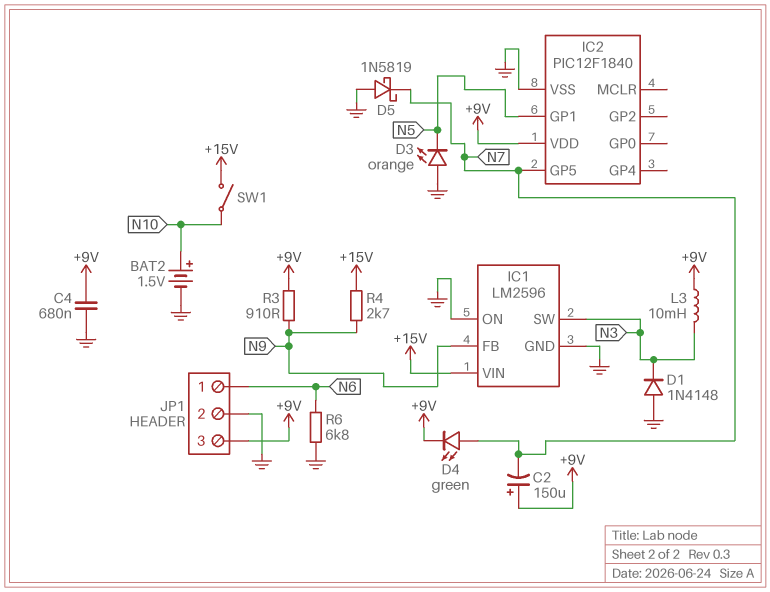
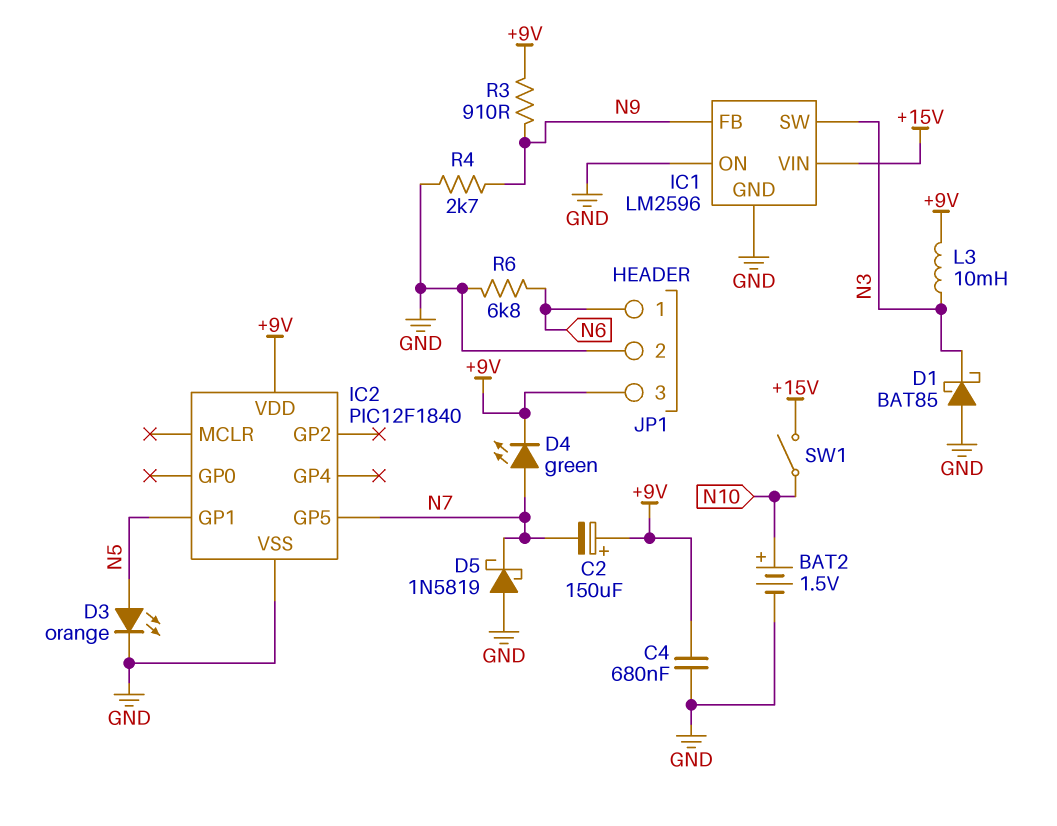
D1: diode 1N4148 (A GND, K N3) -> schottky BAT85 (A GND, K N3)
D3: LED orange (A GND, K N5) -> LED orange (A N5, K GND)
R4: 2.7k (+15V, N9) -> 2.7k (GND, N9)

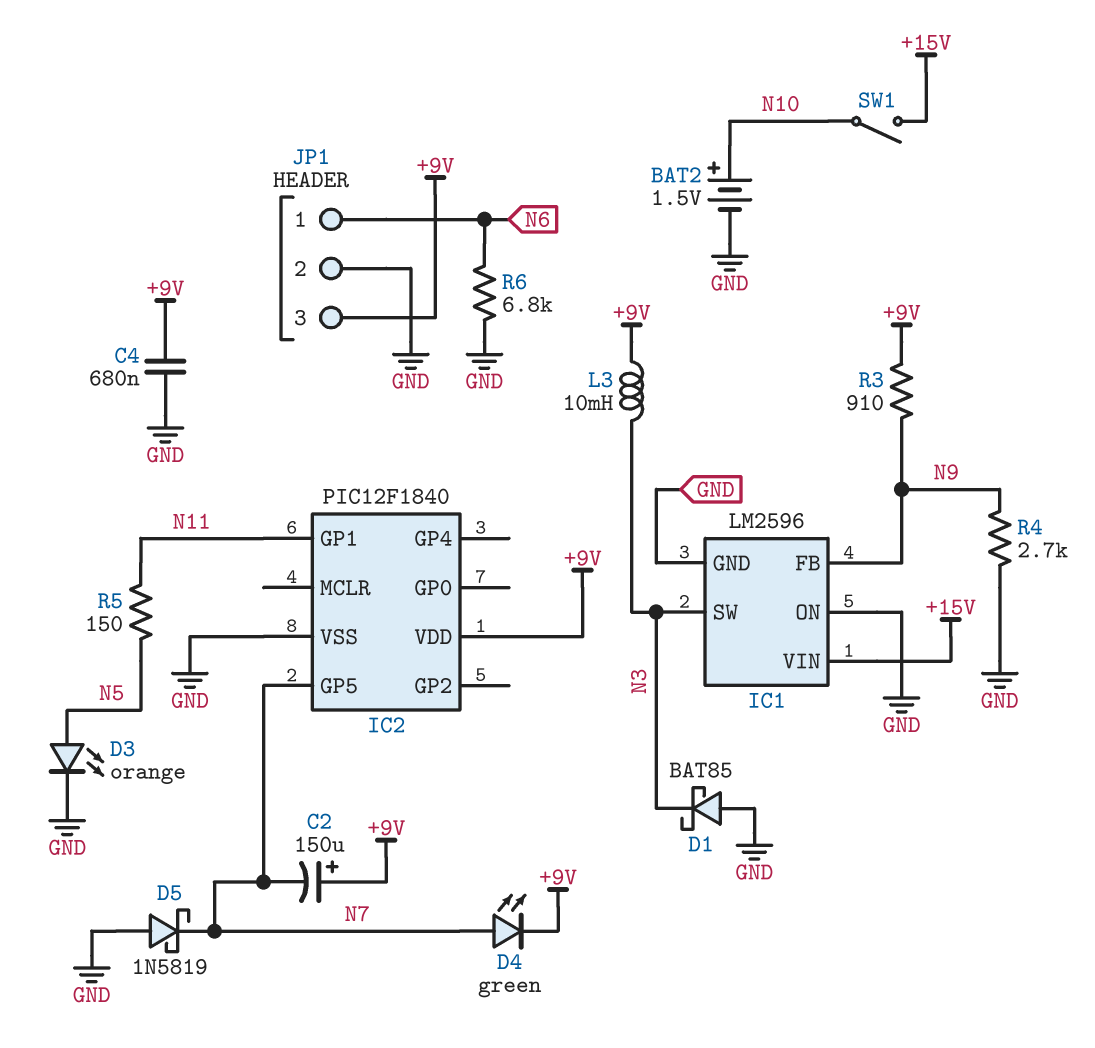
IC2 pin GP1: N5 -> N11
R5: none -> 150 (N5, N11)

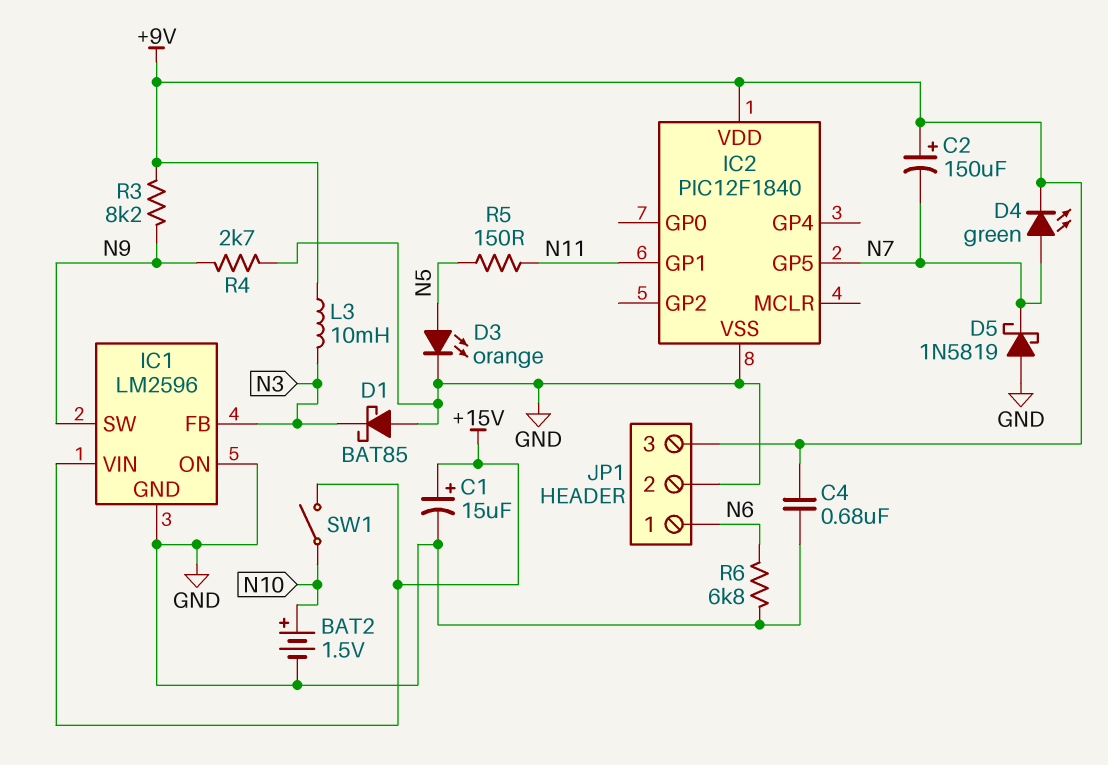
C1: none -> 15uF (plus +15V, minus GND)
IC1 pin FB: N9 -> N3
IC1 pin SW: N3 -> N9
R3: 910 (+9V, N9) -> 8.2k (+9V, N9)

